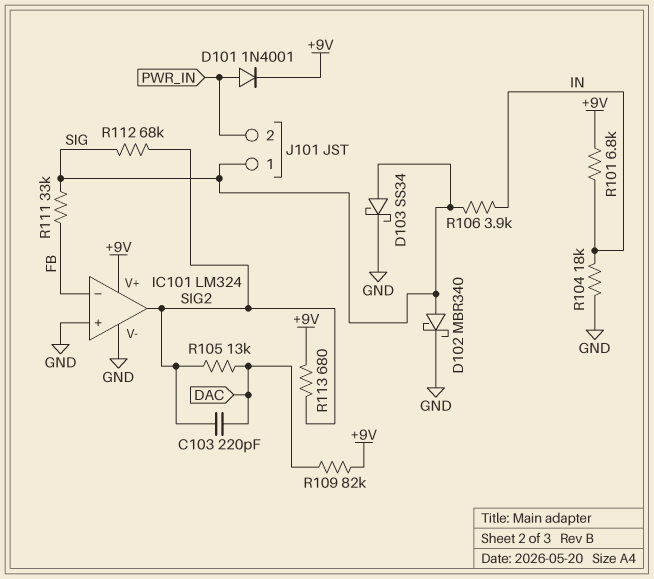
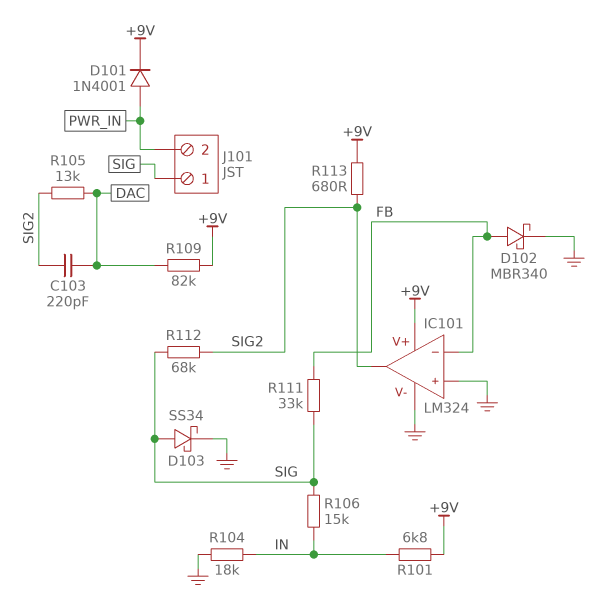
D102: schottky MBR340 (A SIG, K GND) -> schottky MBR340 (A FB, K GND)
R106: 3.9k (IN, SIG) -> 15k (IN, SIG)

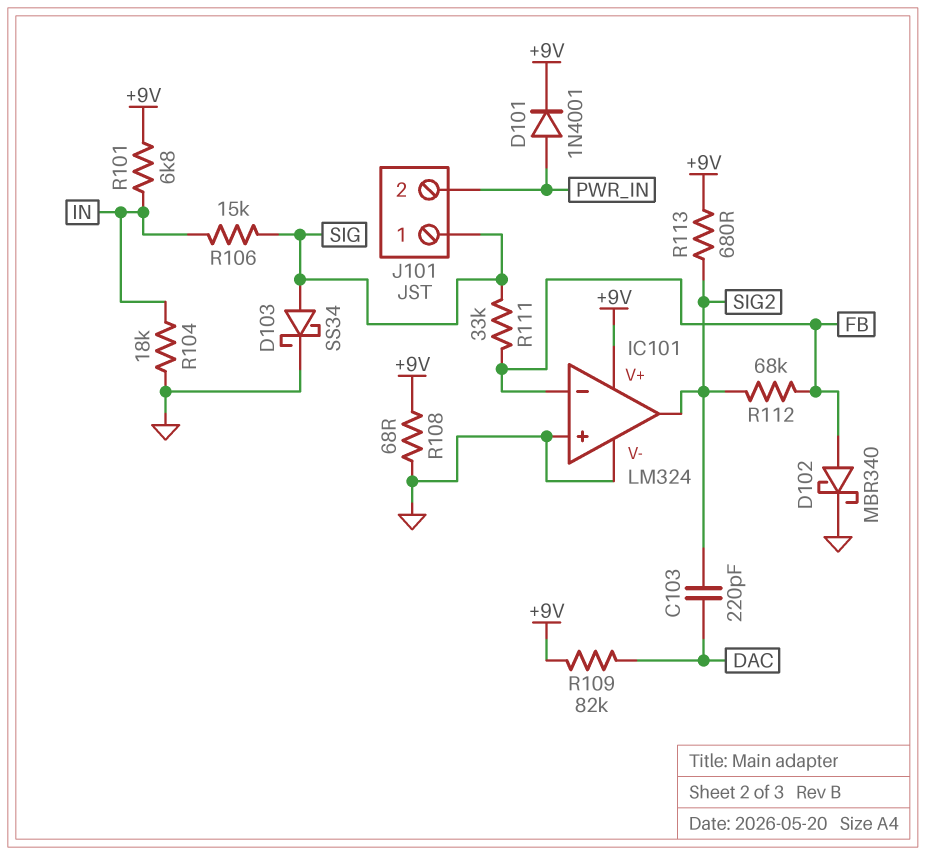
R105: 13k (DAC, SIG2) -> none
R108: none -> 68 (+9V, GND)
R112: 68k (SIG, SIG2) -> 68k (FB, SIG2)

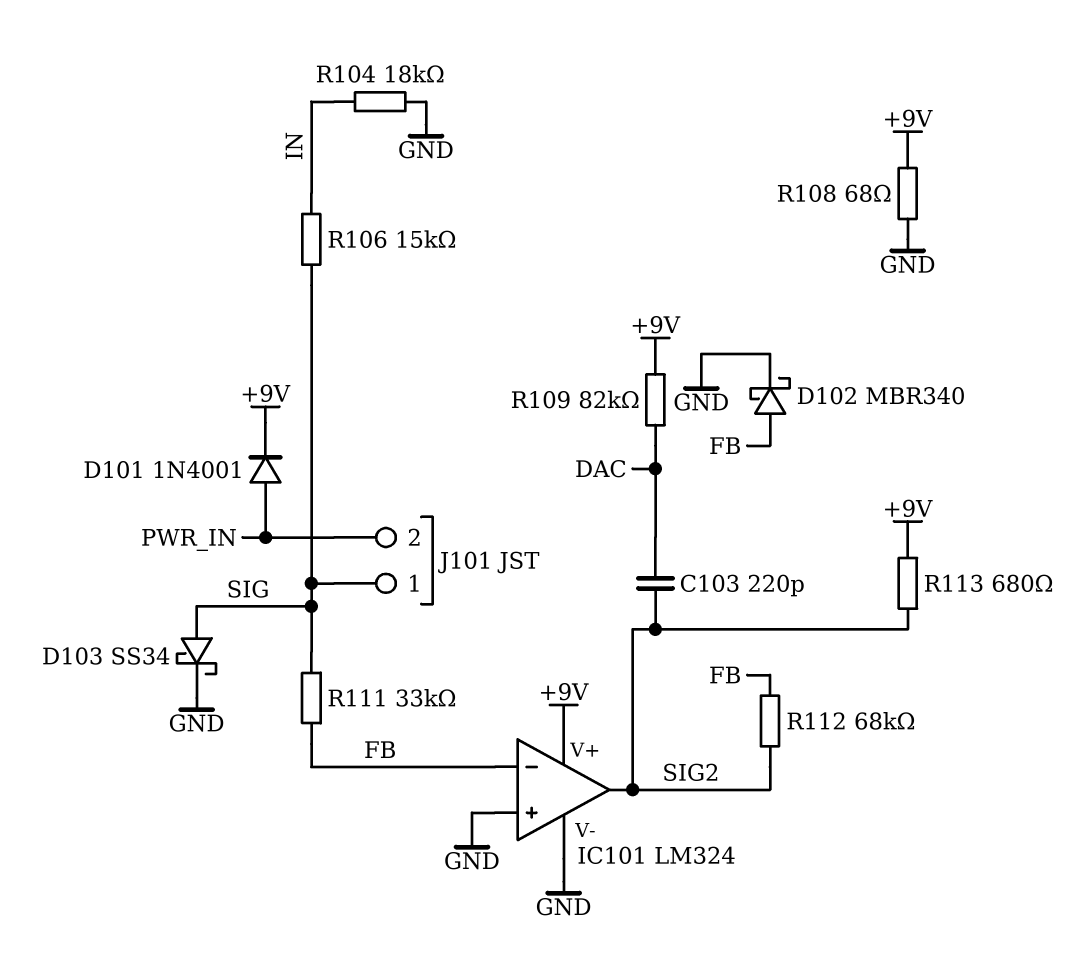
R101: 6.8k (+9V, IN) -> none

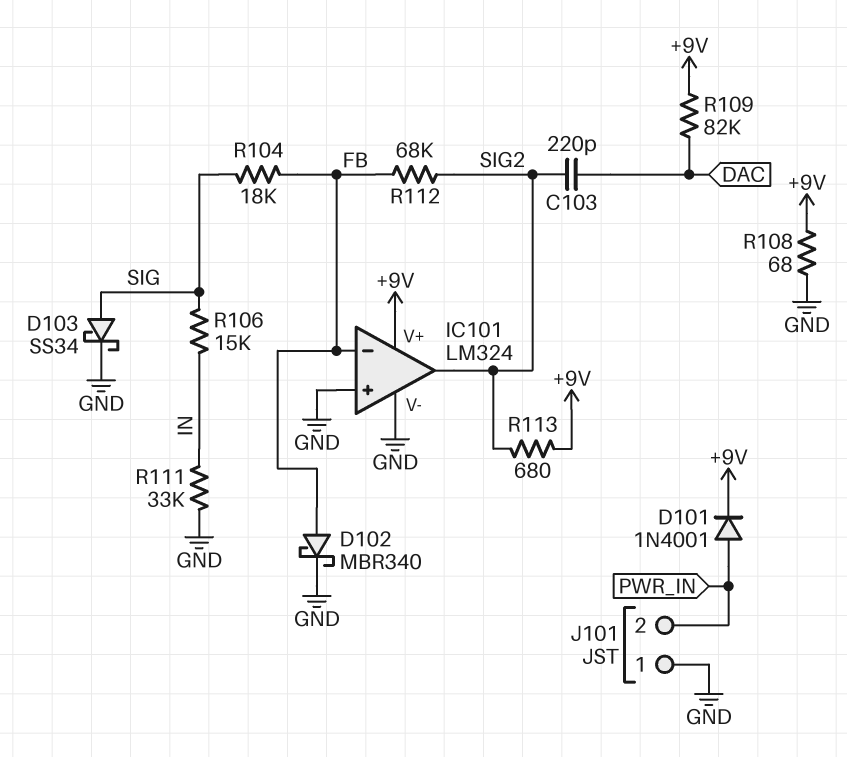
J101 pin 1: SIG -> GND
R104: 18k (GND, IN) -> 18k (FB, SIG)
R111: 33k (FB, SIG) -> 33k (GND, IN)

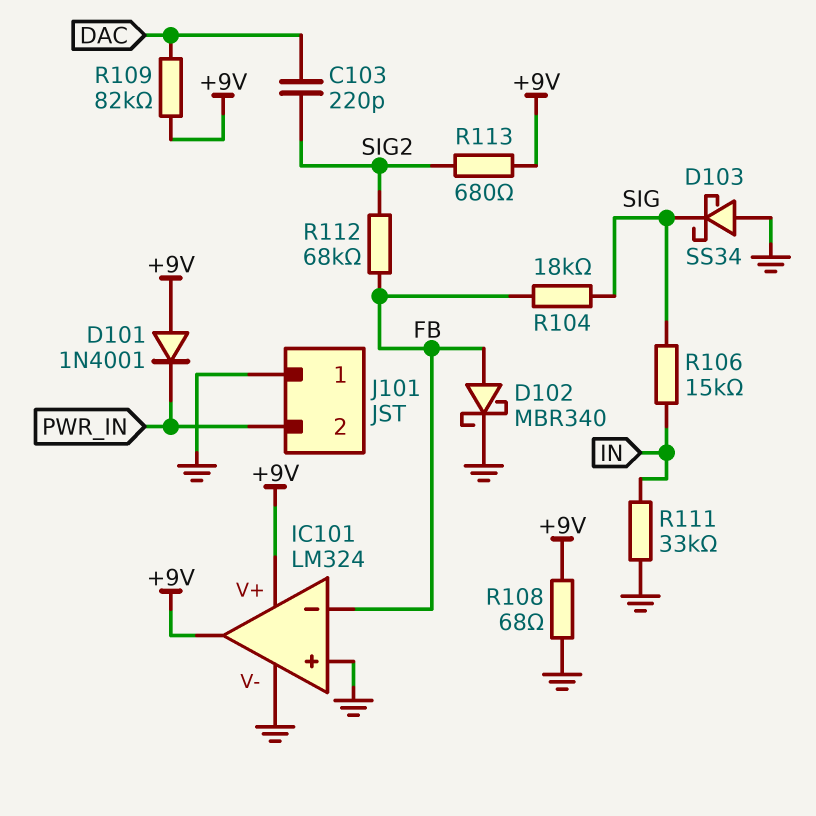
D101: diode 1N4001 (A PWR_IN, K +9V) -> diode 1N4001 (A +9V, K PWR_IN)
D103: schottky SS34 (A SIG, K GND) -> schottky SS34 (A GND, K SIG)
IC101 pin out: SIG2 -> +9V

